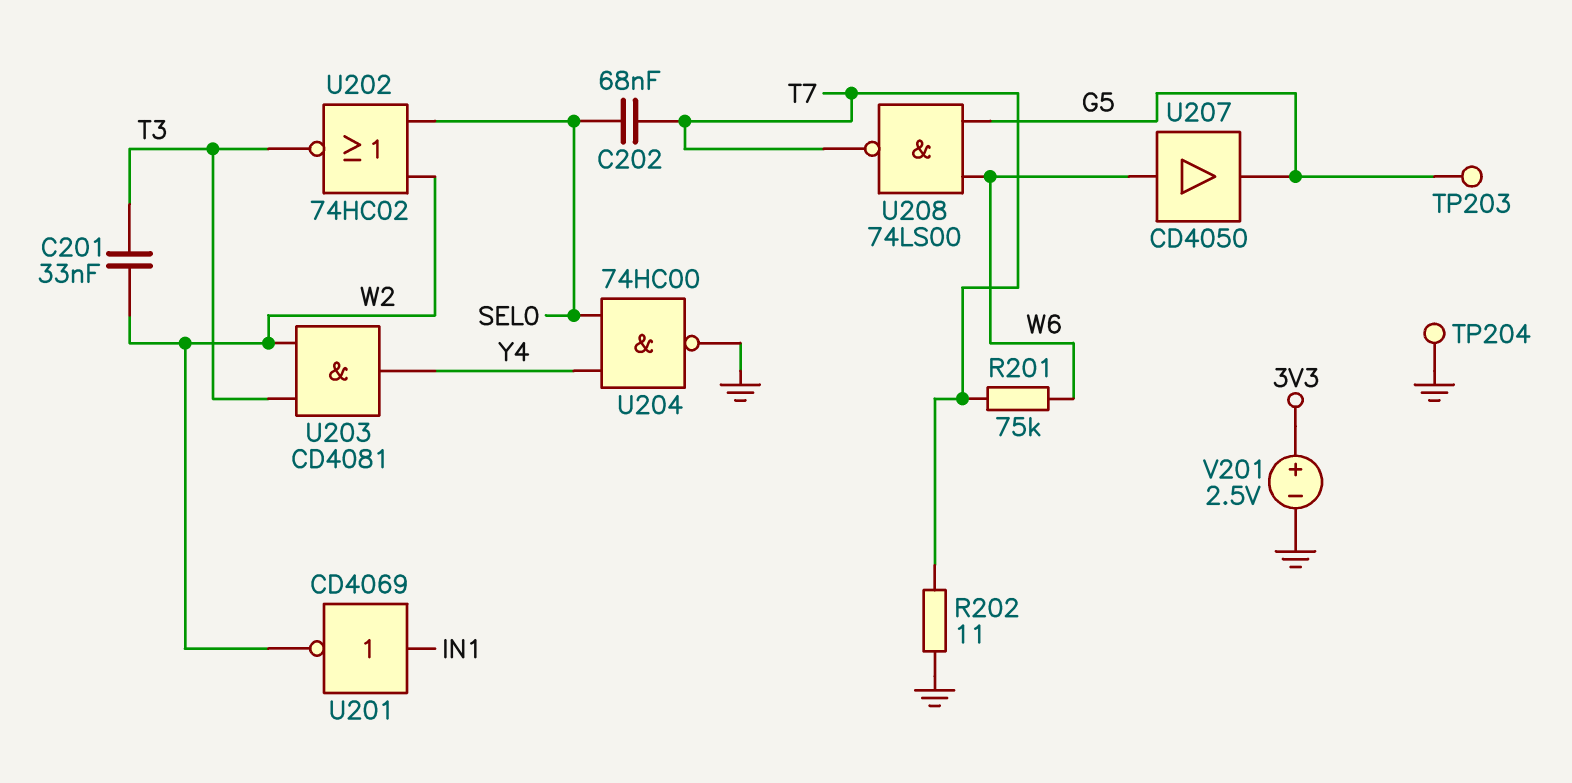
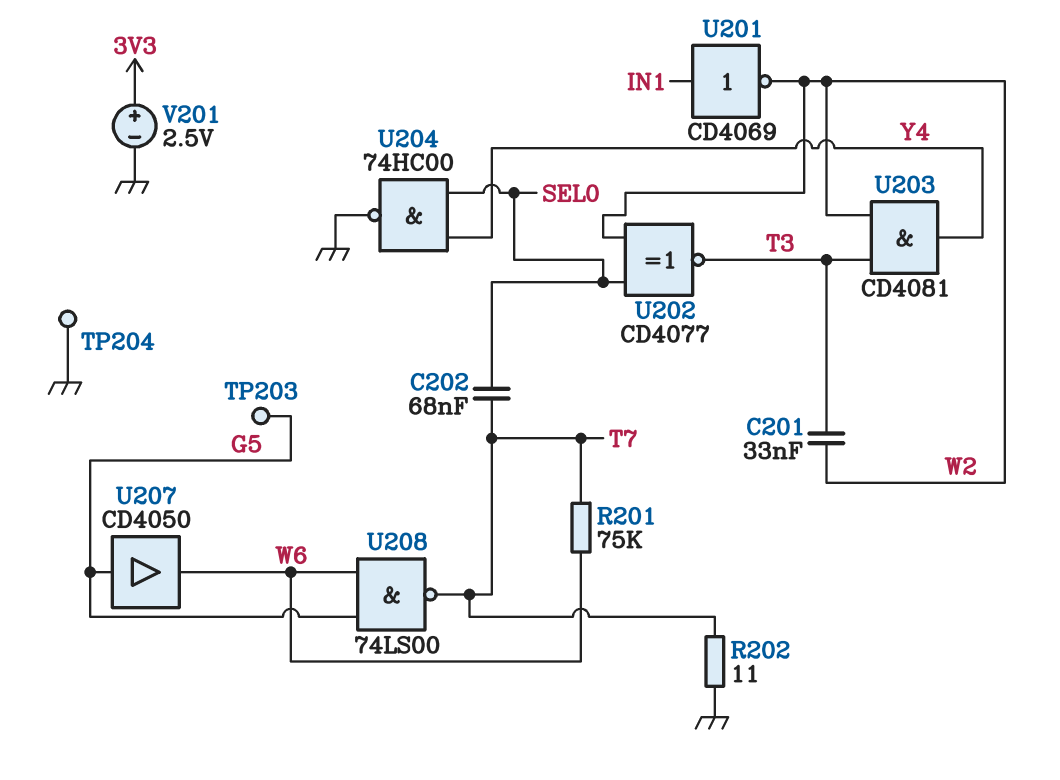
U202: NOR 74HC02 (in SEL0, in W2, out T3) -> XNOR CD4077 (in SEL0, in W2, out T3)
U207: buffer CD4050 (in W6, out G5) -> buffer CD4050 (in G5, out W6)

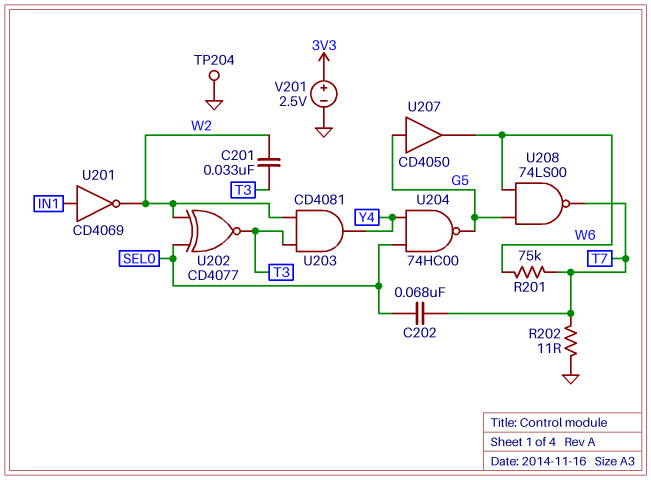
TP203: test point (G5) -> none
U204: NAND 74HC00 (in SEL0, in Y4, out GND) -> NAND 74HC00 (in SEL0, in Y4, out G5)

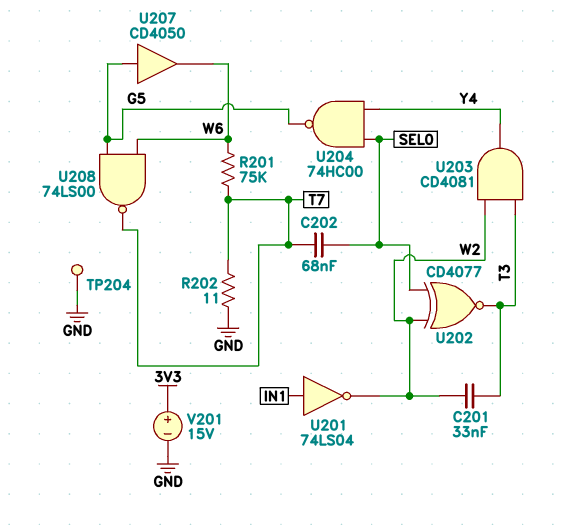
U201: NOT CD4069 (in IN1, out W2) -> NOT 74LS04 (in IN1, out W2)
V201: 2.5V (plus 3V3, minus GND) -> 15V (plus 3V3, minus GND)

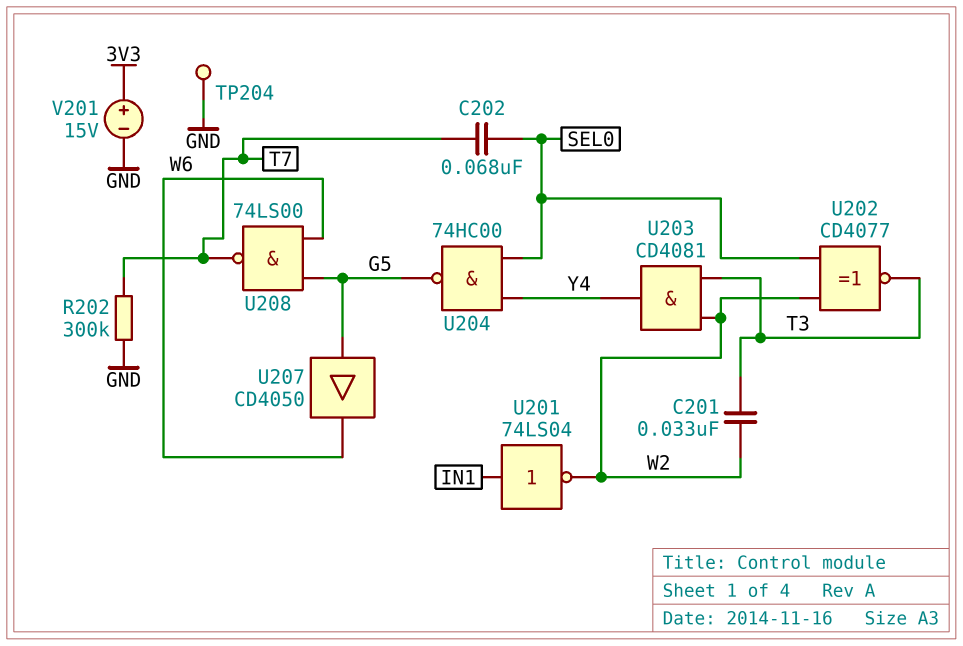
R201: 75k (T7, W6) -> none
R202: 11 (GND, T7) -> 300k (GND, T7)

